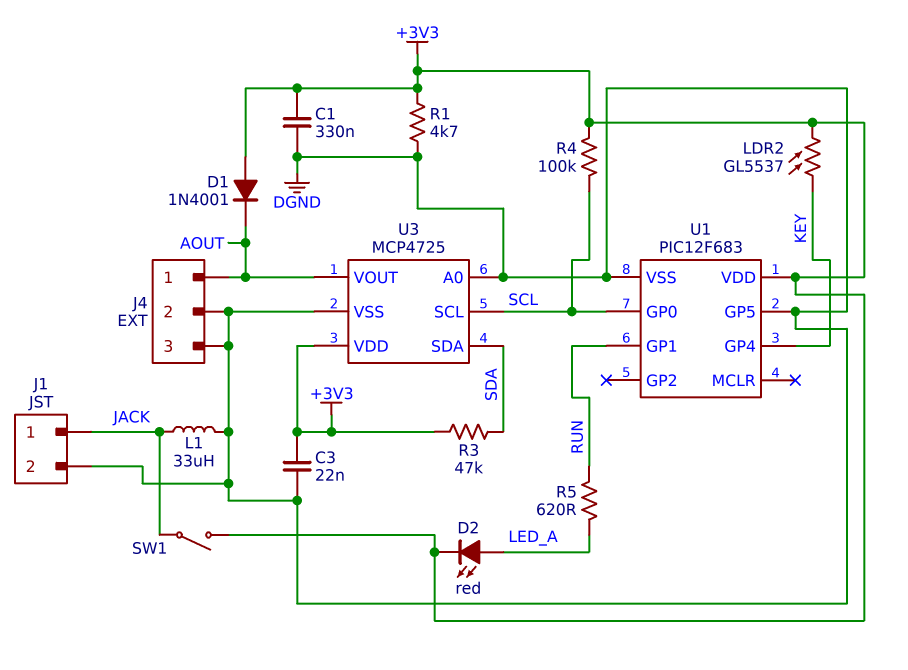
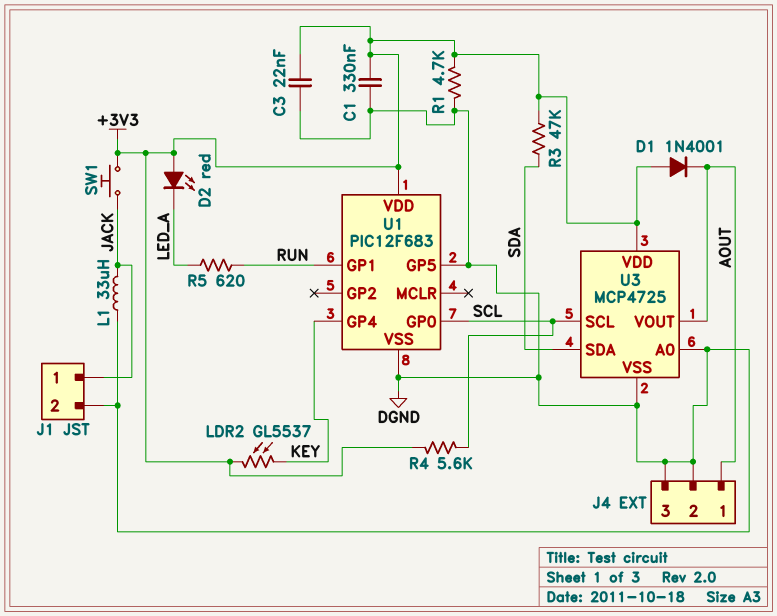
D2: LED red (A LED_A, K +3V3) -> LED red (A +3V3, K LED_A)
R4: 100k (+3V3, SCL) -> 5.6k (+3V3, SCL)
SW1: switch (+3V3, JACK) -> button (+3V3, JACK)

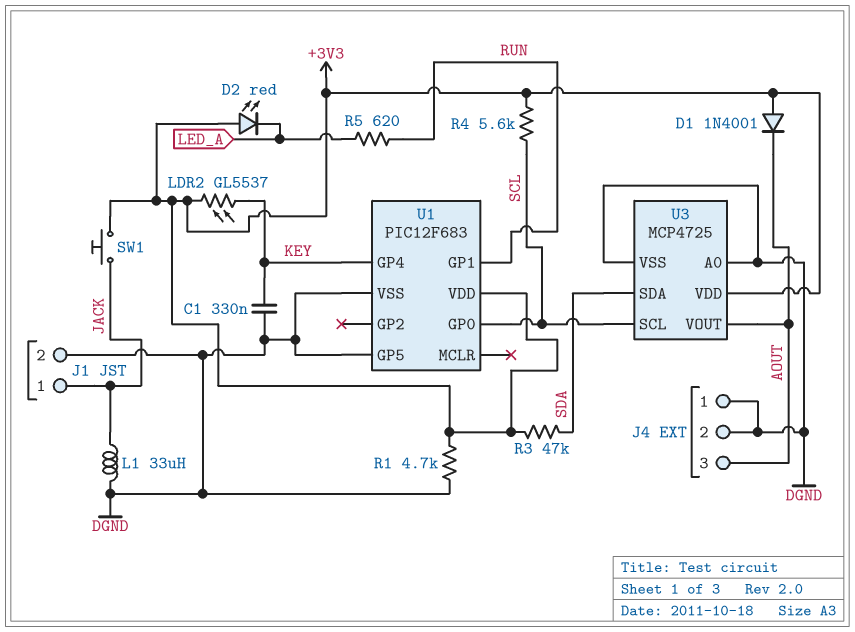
C1: 330nF (+3V3, DGND) -> 330nF (DGND, KEY)
C3: 22nF (+3V3, DGND) -> none
J4 pin 1: AOUT -> DGND
J4 pin 3: DGND -> AOUT

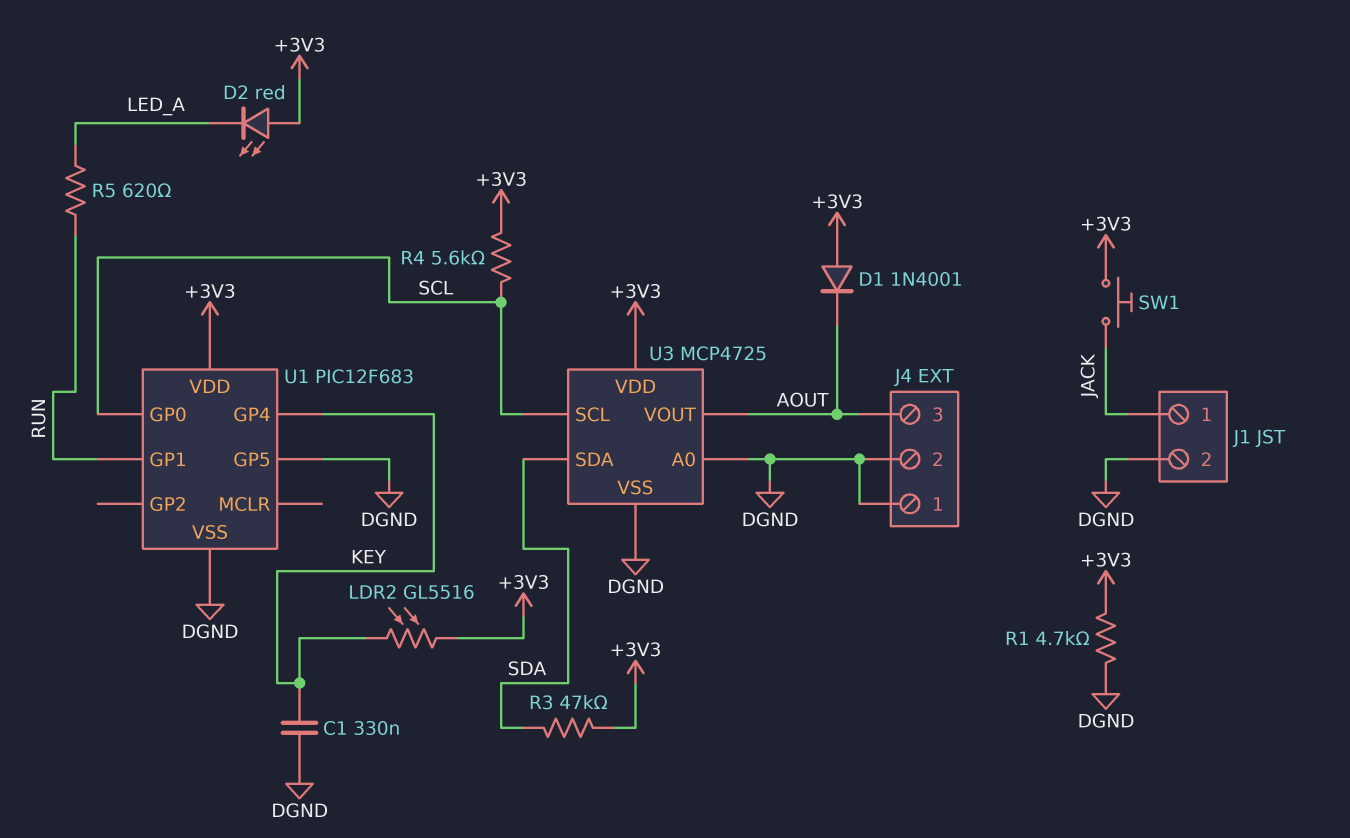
L1: 33uH (DGND, JACK) -> none
LDR2: GL5537 (+3V3, KEY) -> GL5516 (+3V3, KEY)

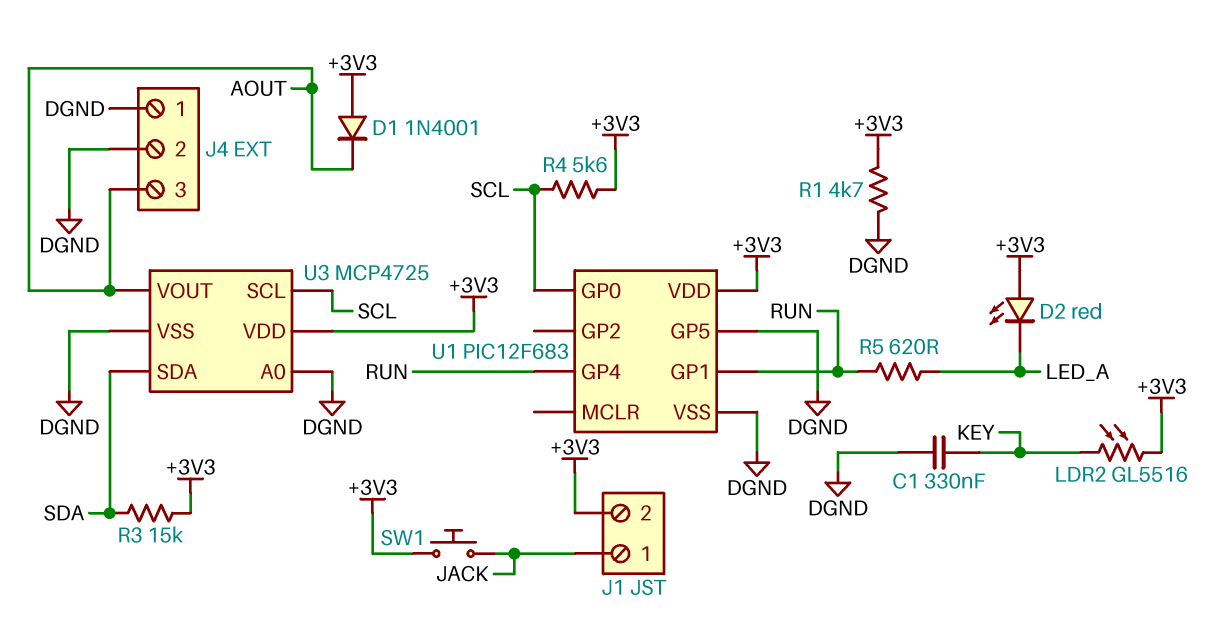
J1 pin 2: DGND -> +3V3
R3: 47k (+3V3, SDA) -> 15k (+3V3, SDA)
U1 pin GP4: KEY -> RUN

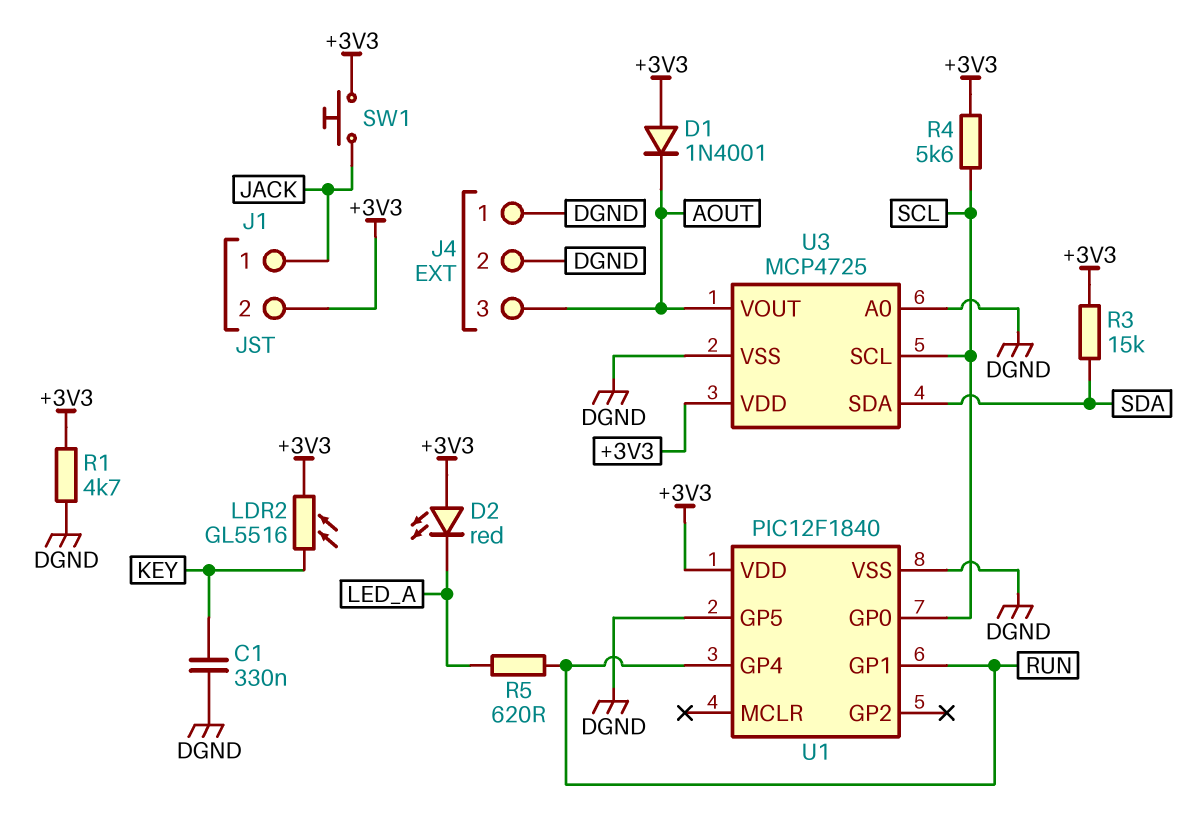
U1: PIC12F683 -> PIC12F1840

